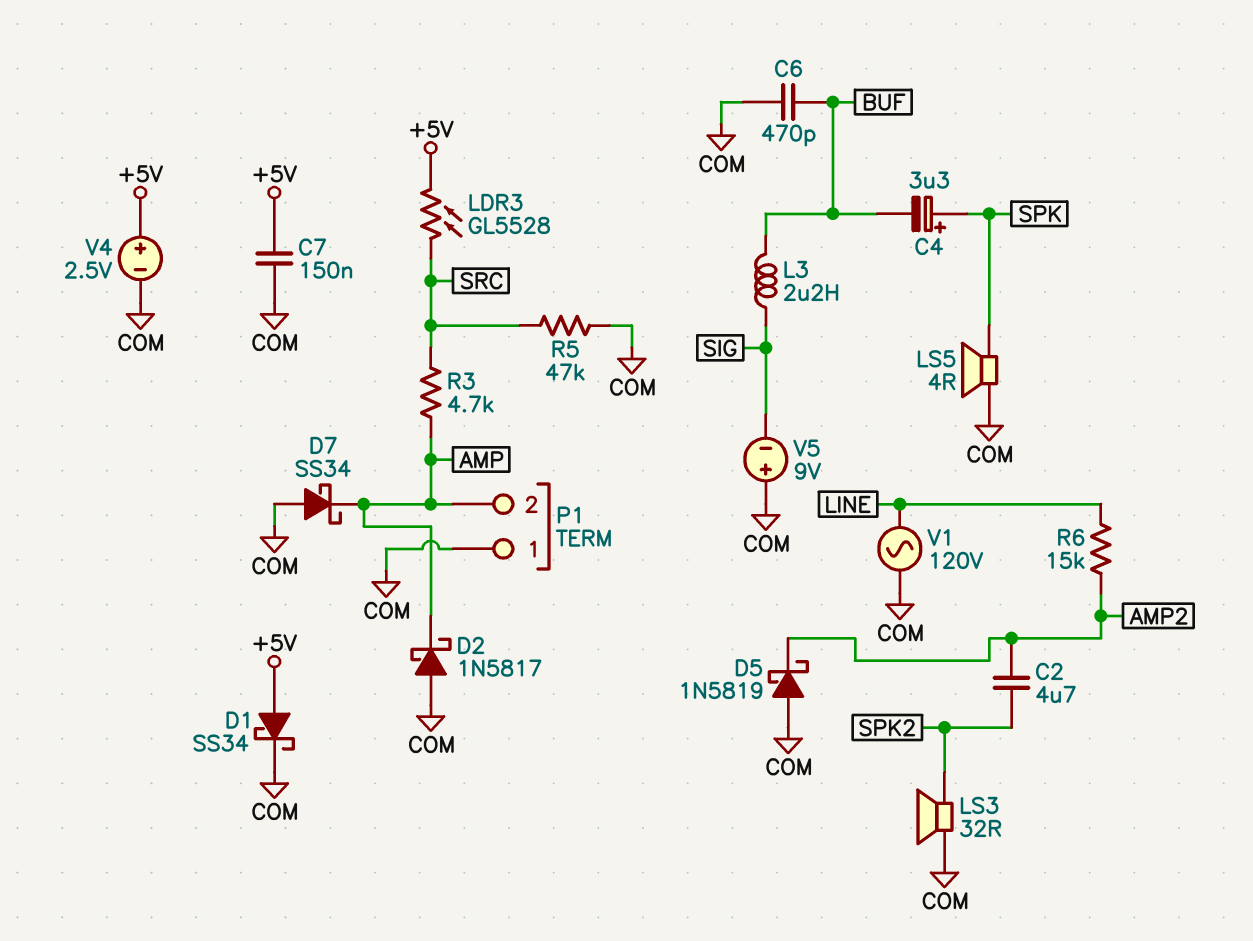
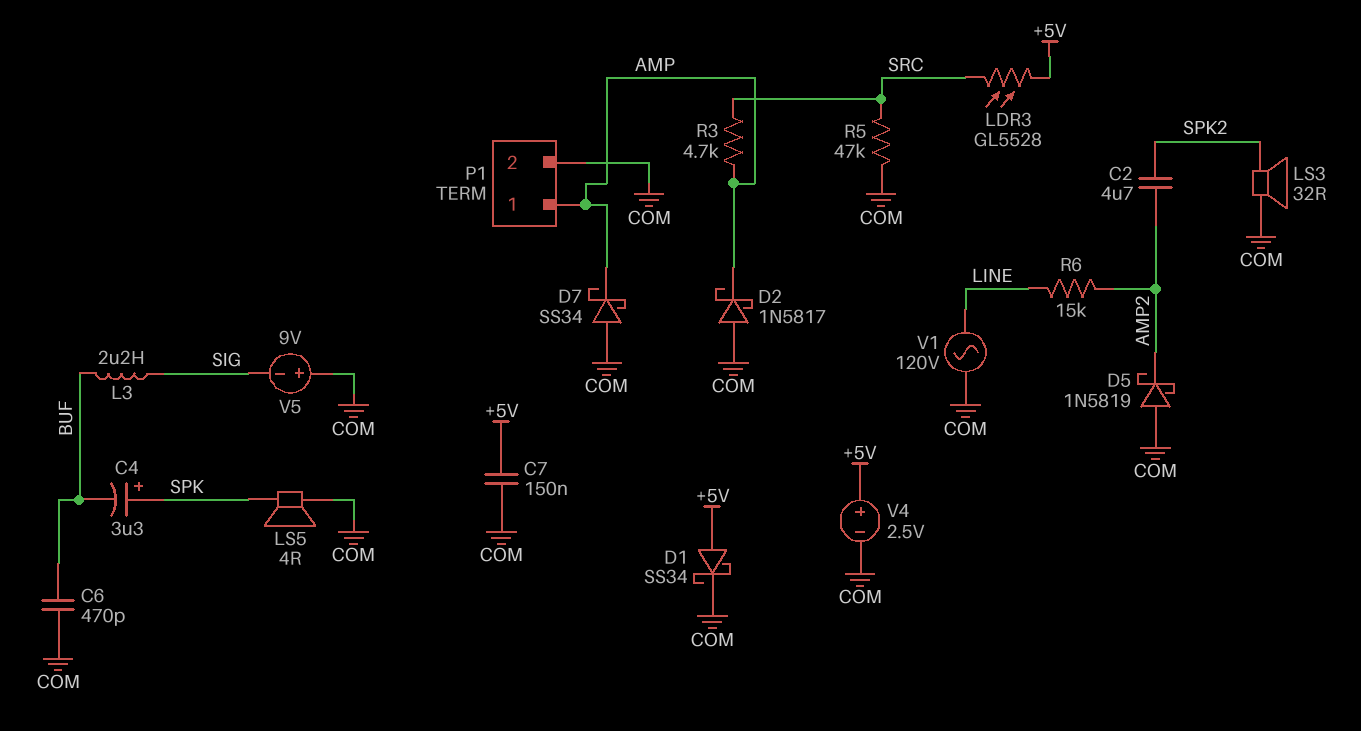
P1 pin 1: COM -> AMP
P1 pin 2: AMP -> COM

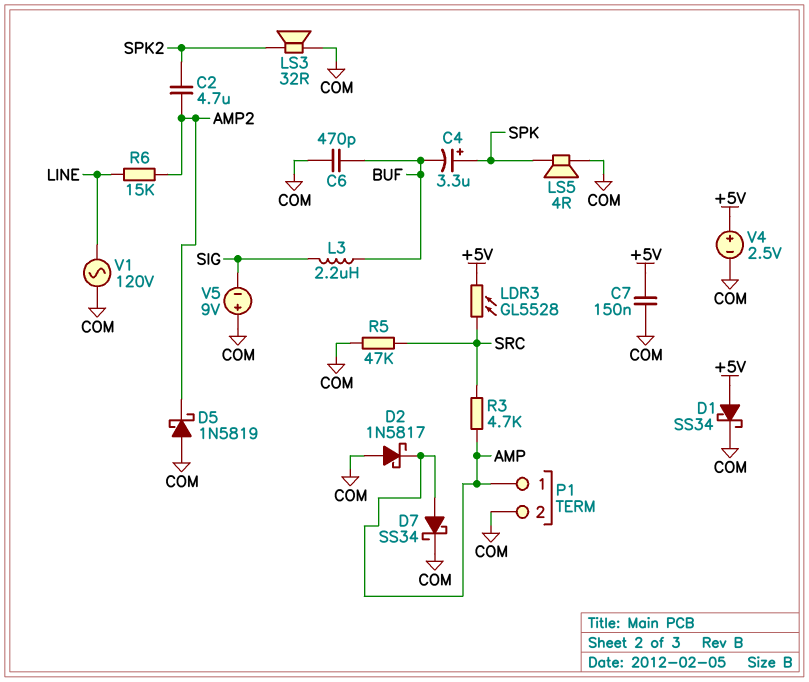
D7: schottky SS34 (A COM, K AMP) -> schottky SS34 (A AMP, K COM)

